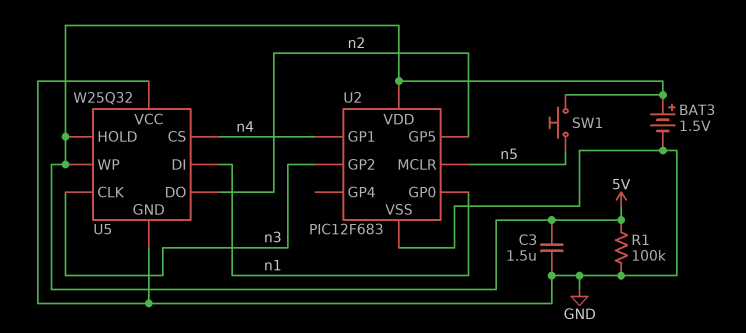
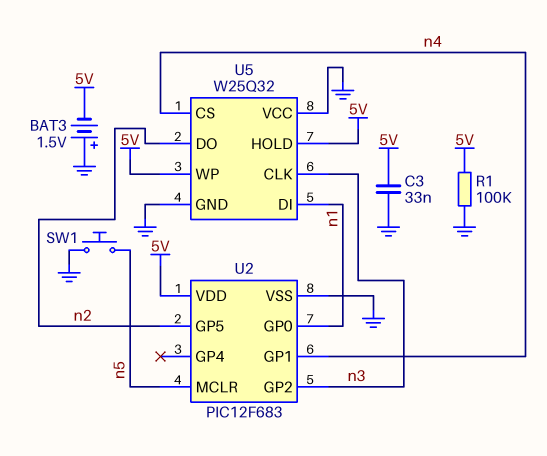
BAT3: 1.5V (plus 5V, minus GND) -> 1.5V (plus GND, minus 5V)
C3: 1.5uF (5V, GND) -> 33nF (5V, GND)
SW1: button (5V, n5) -> button (GND, n5)

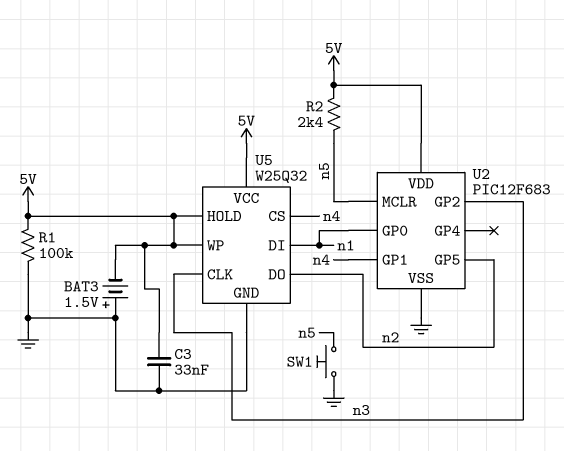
R2: none -> 2.4k (5V, n5)
U5 pin VCC: GND -> 5V

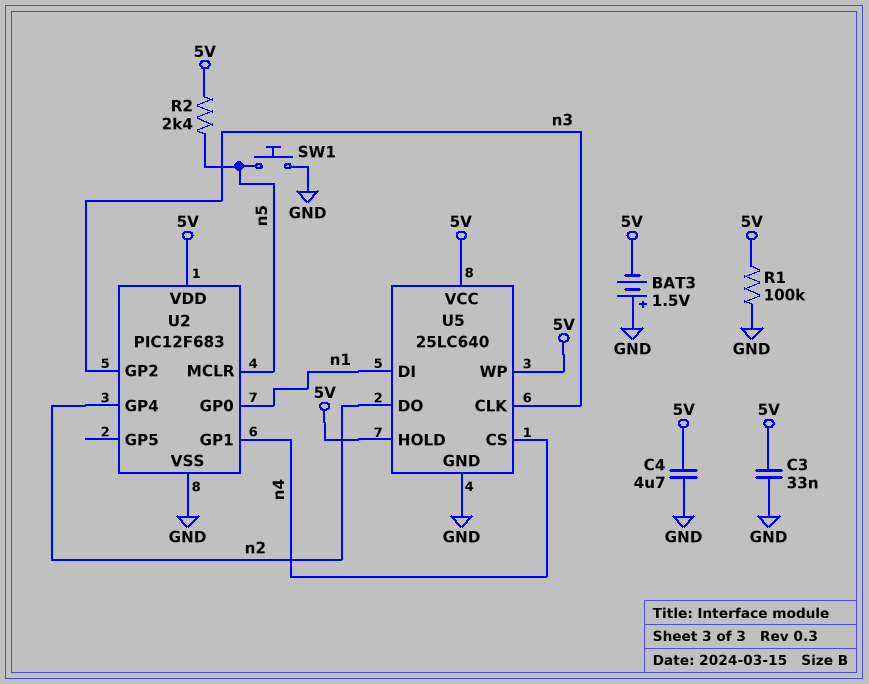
C4: none -> 4.7uF (5V, GND)
U2 pin GP4: none -> n2
U2 pin GP5: n2 -> none
U5: W25Q32 -> 25LC640

